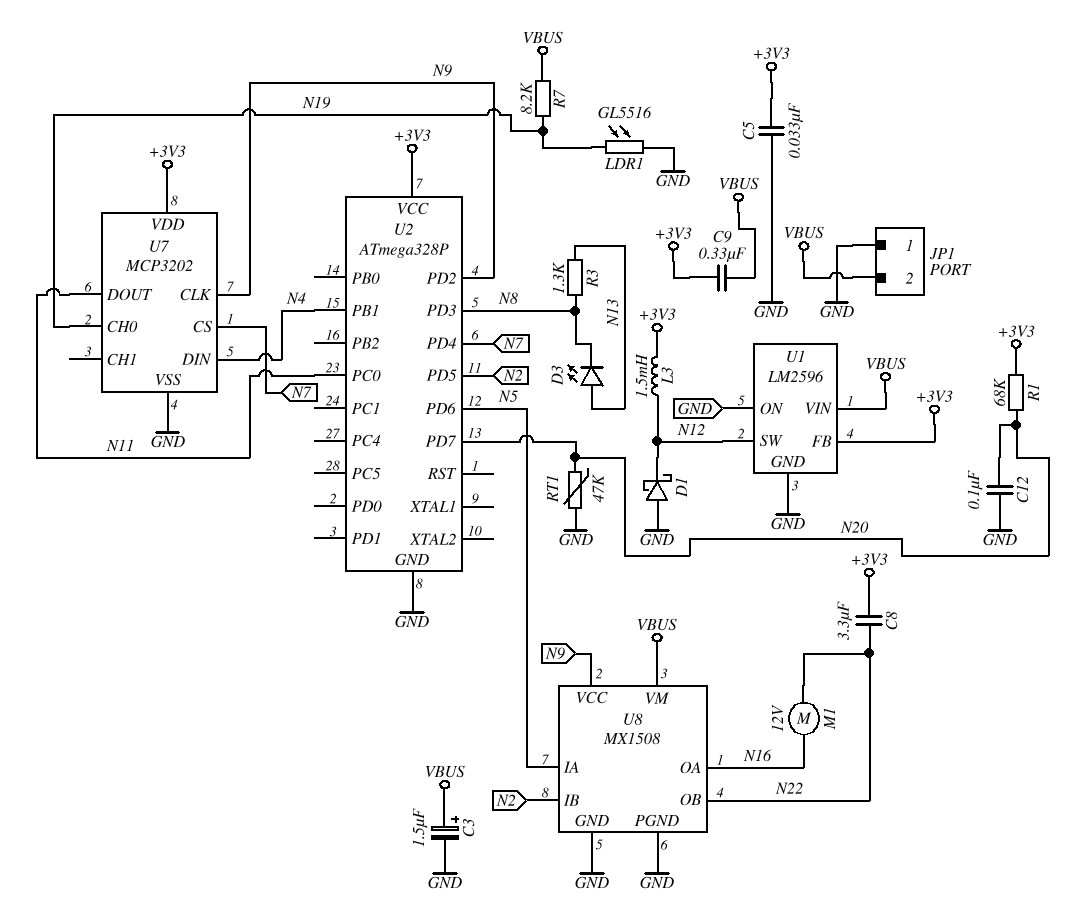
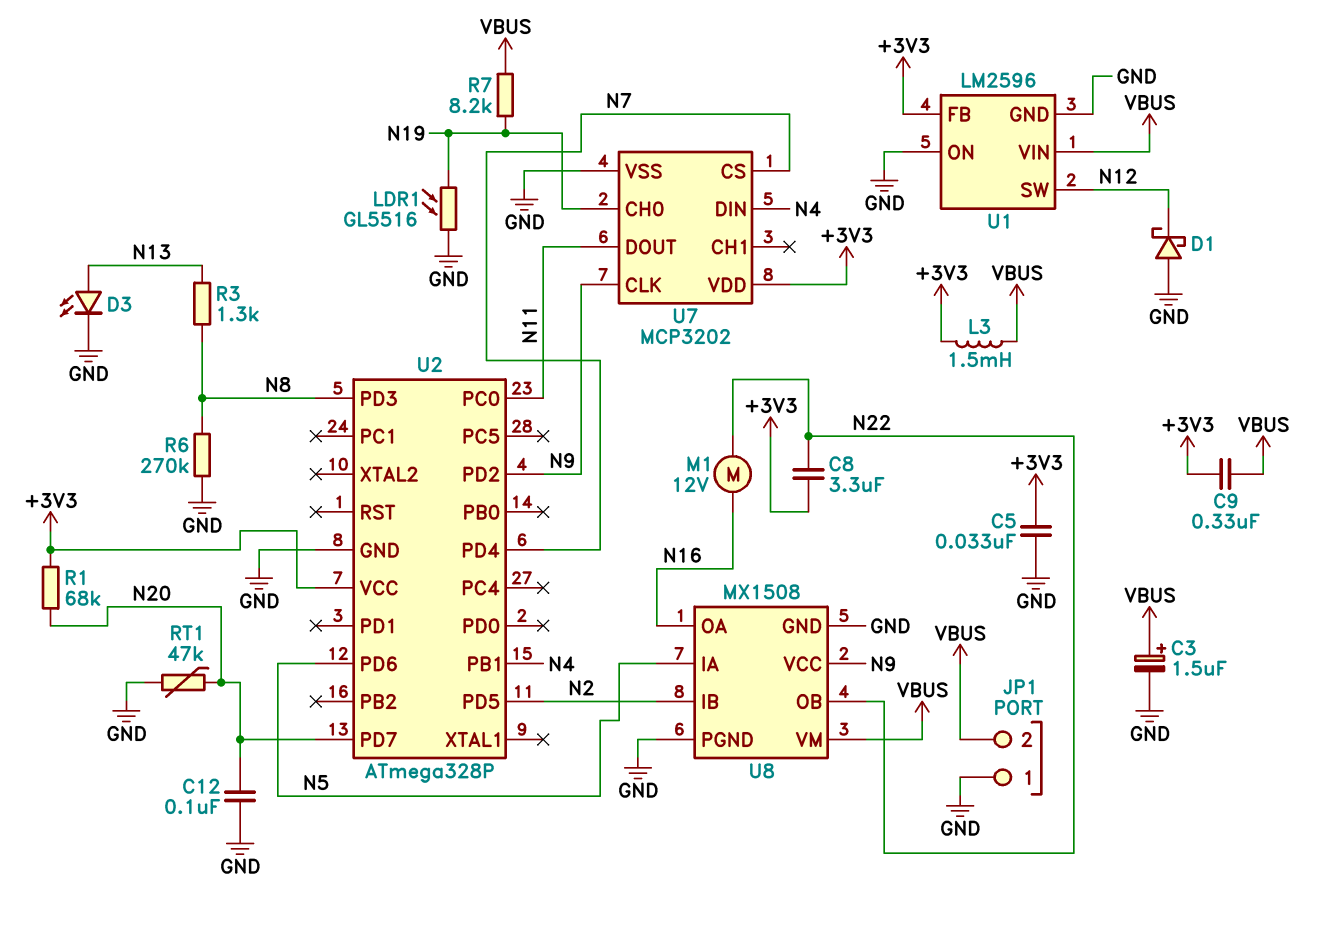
D3: LED (A N13, K N8) -> LED (A N13, K GND)
L3: 1.5mH (+3V3, N12) -> 1.5mH (+3V3, VBUS)
R6: none -> 270k (GND, N8)

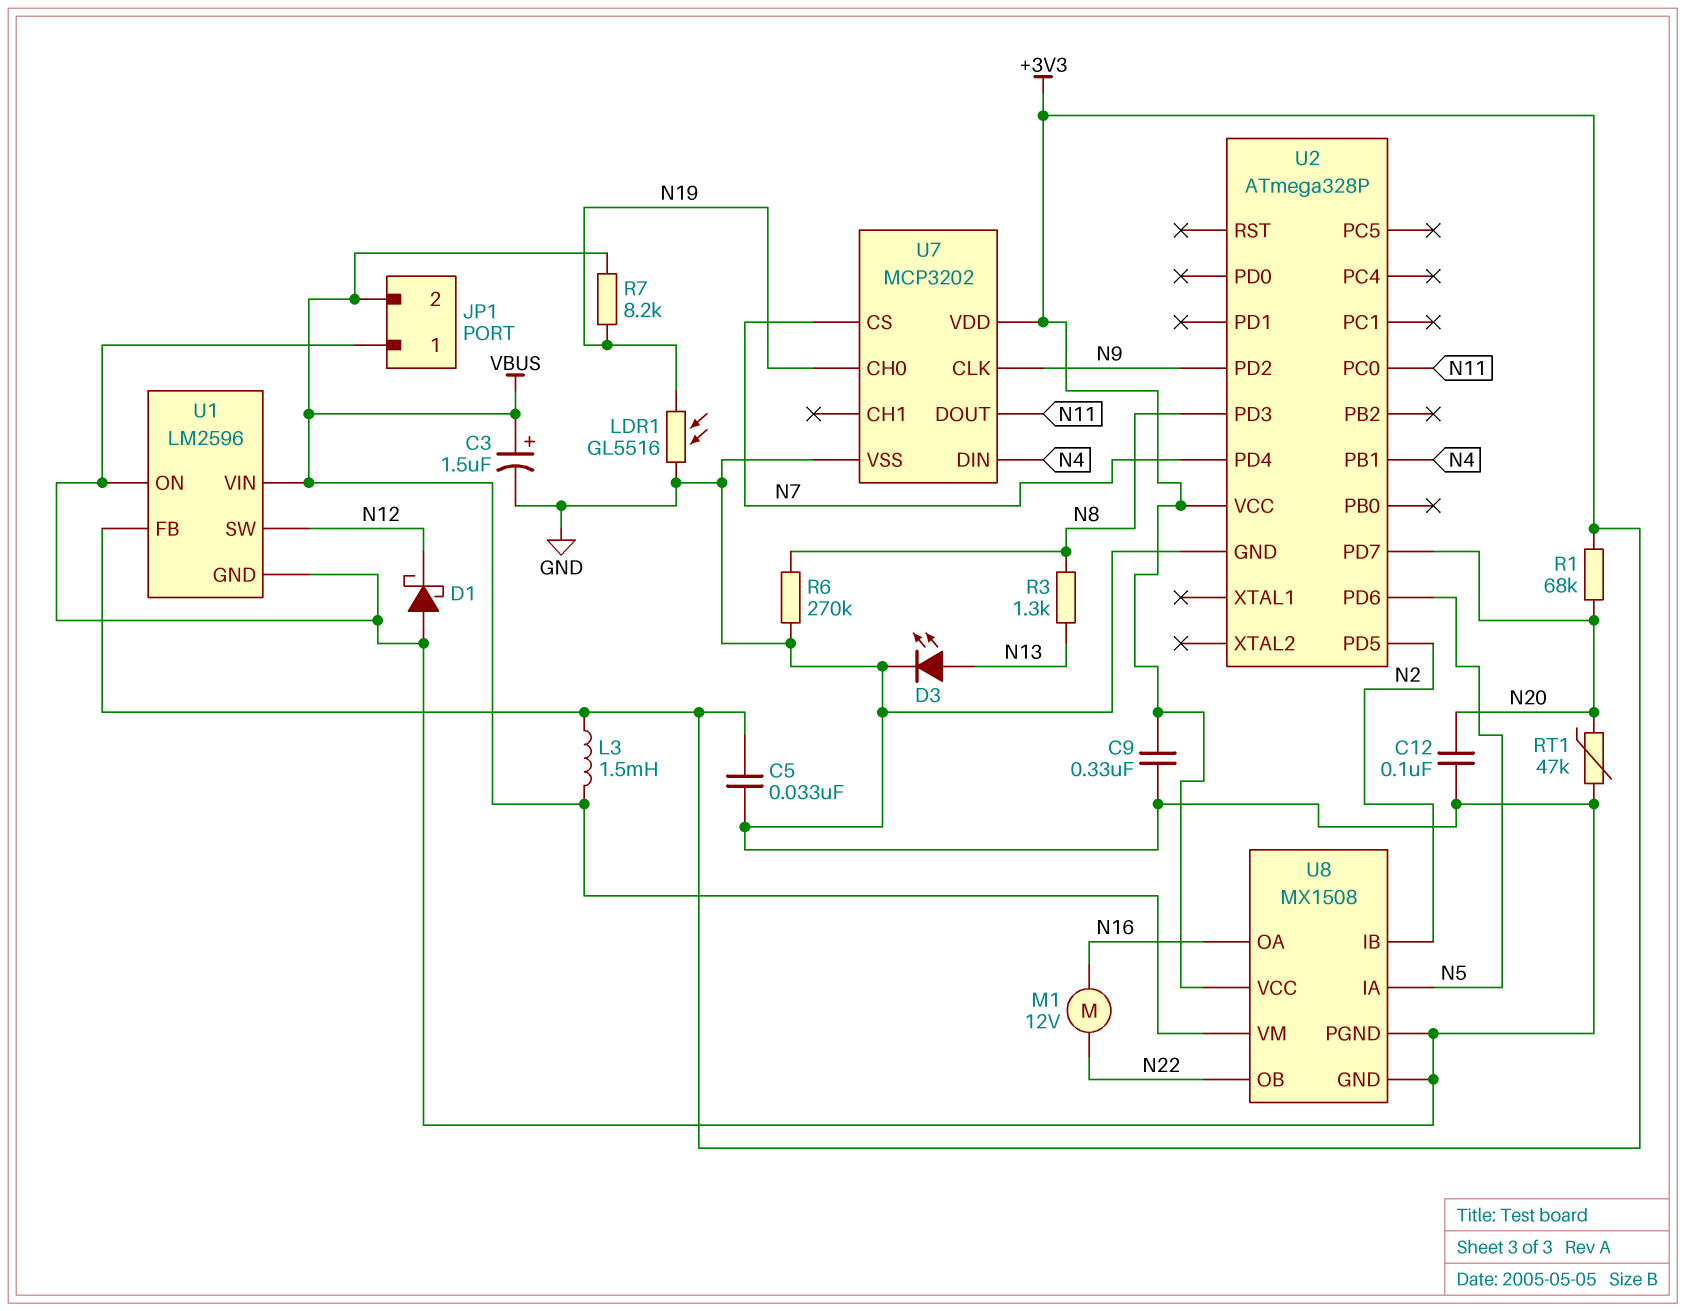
C8: 3.3uF (+3V3, N22) -> none
C9: 330nF (+3V3, VBUS) -> 330nF (+3V3, GND)
U8 pin VCC: N9 -> +3V3

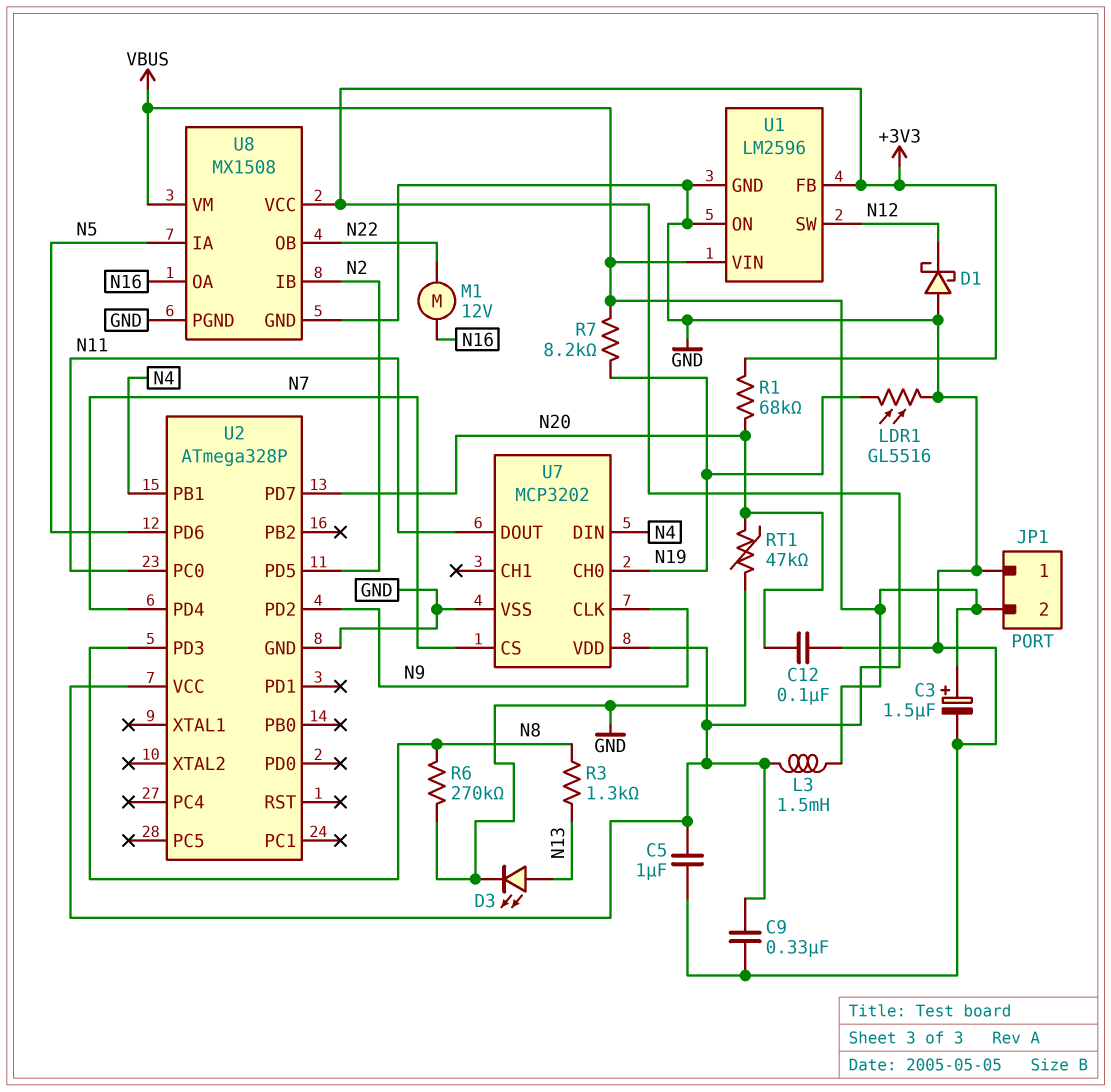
C5: 33nF (+3V3, GND) -> 1uF (+3V3, GND)

